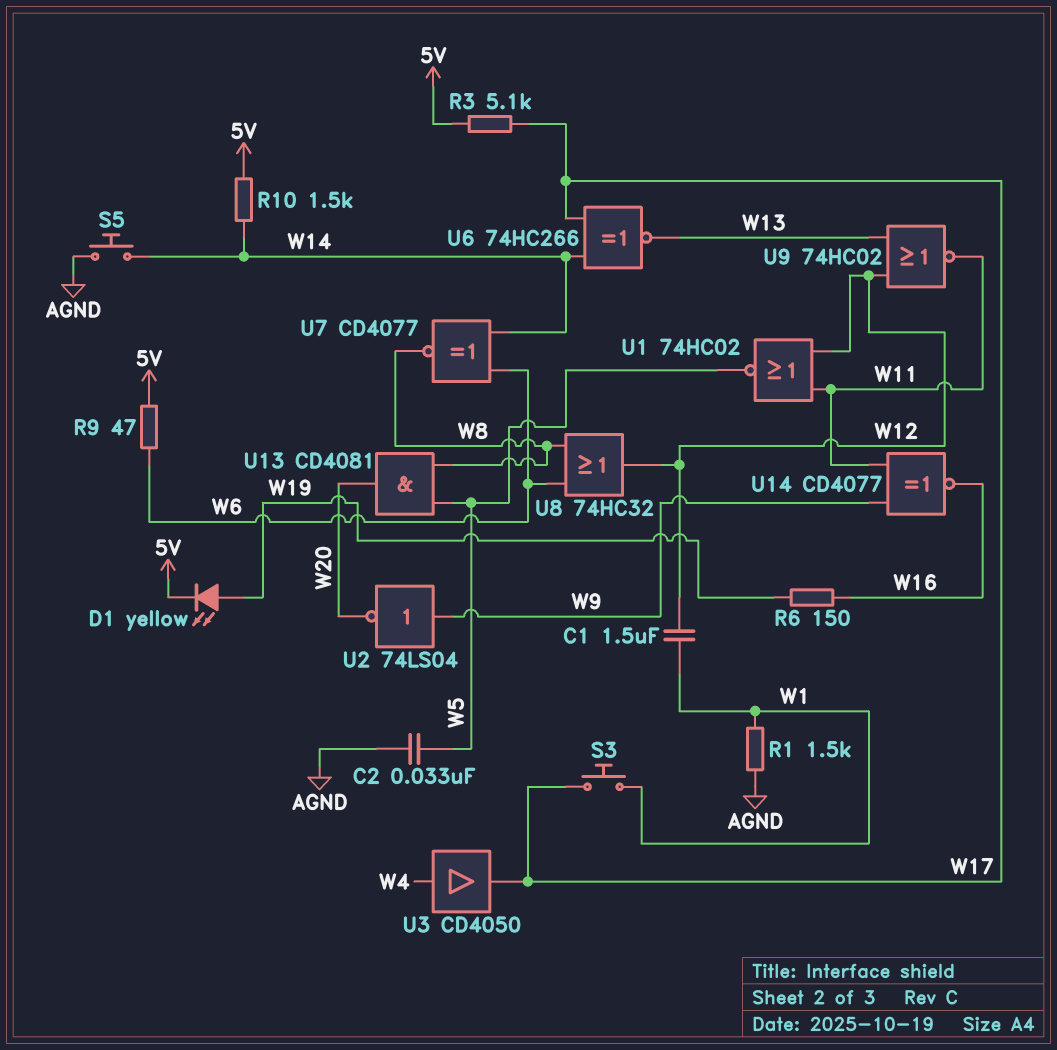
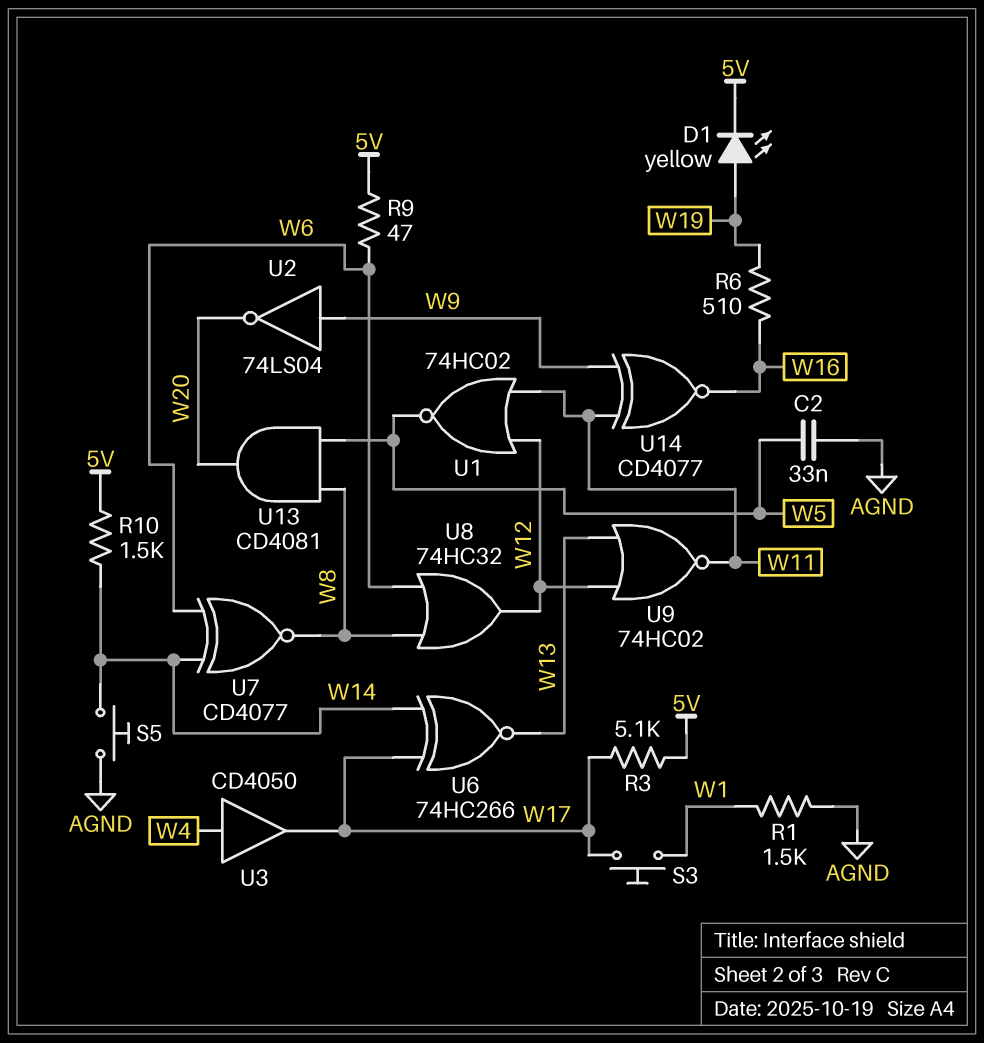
C1: 1.5uF (W1, W12) -> none
R6: 150 (W16, W19) -> 510 (W16, W19)

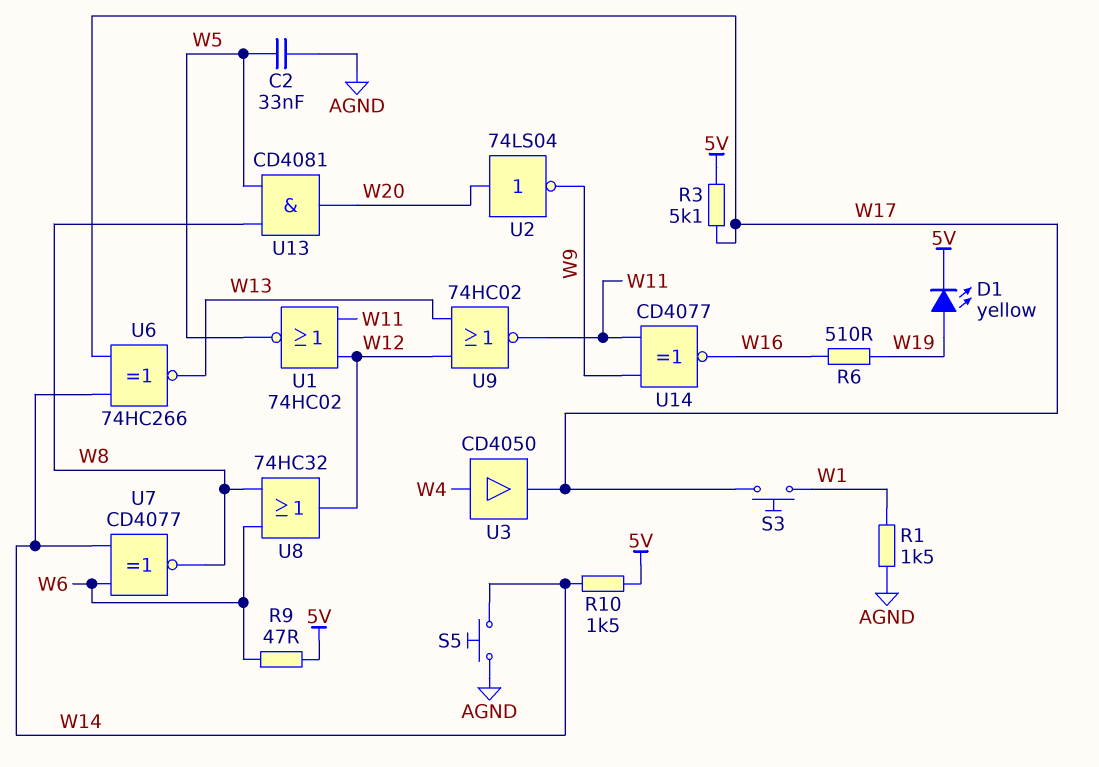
U2: NOT 74LS04 (in W9, out W20) -> NOT 74LS04 (in W20, out W9)

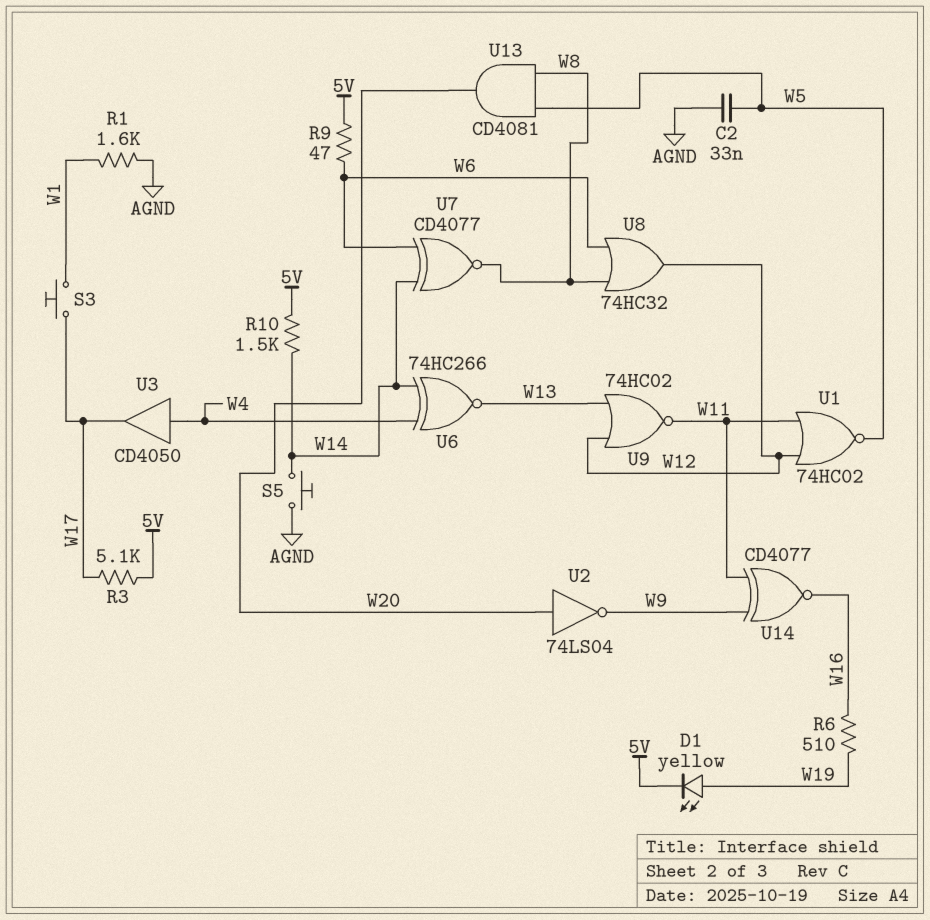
R1: 1.5k (AGND, W1) -> 1.6k (AGND, W1)
U6: XNOR 74HC266 (in W14, in W17, out W13) -> XNOR 74HC266 (in W4, in W14, out W13)

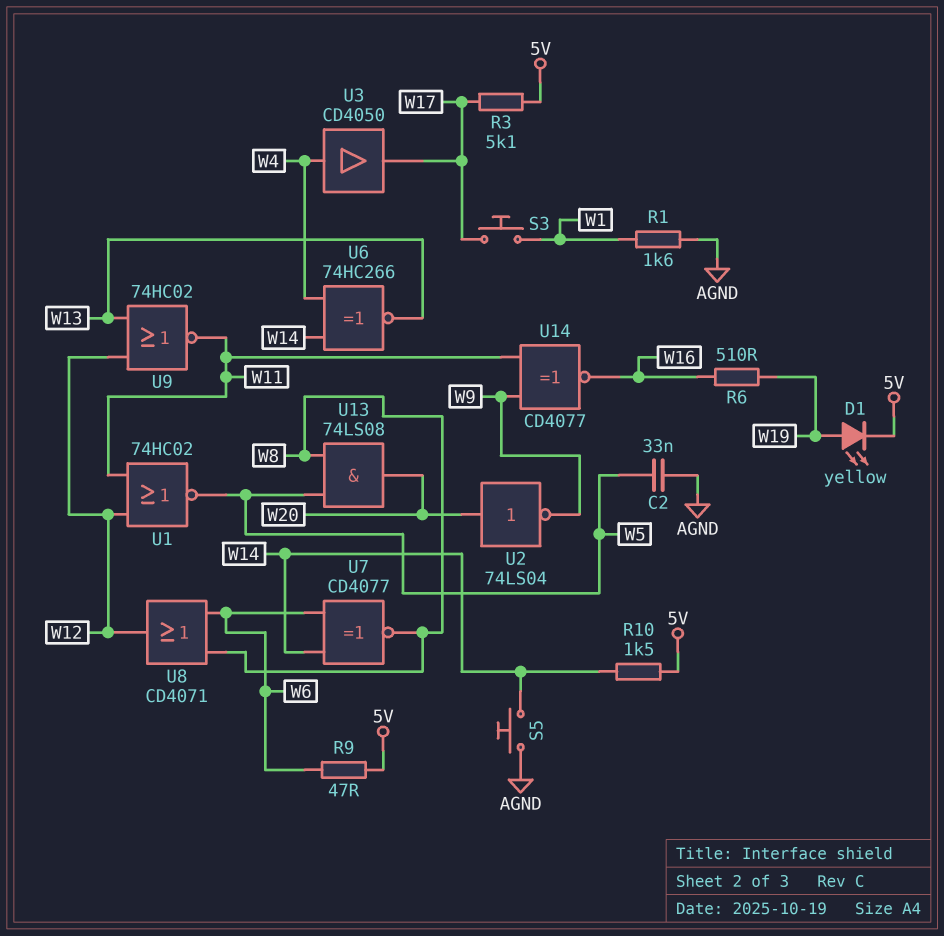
U8: OR 74HC32 (in W6, in W8, out W12) -> OR CD4071 (in W6, in W8, out W12)
U13: AND CD4081 (in W5, in W8, out W20) -> AND 74LS08 (in W5, in W8, out W20)

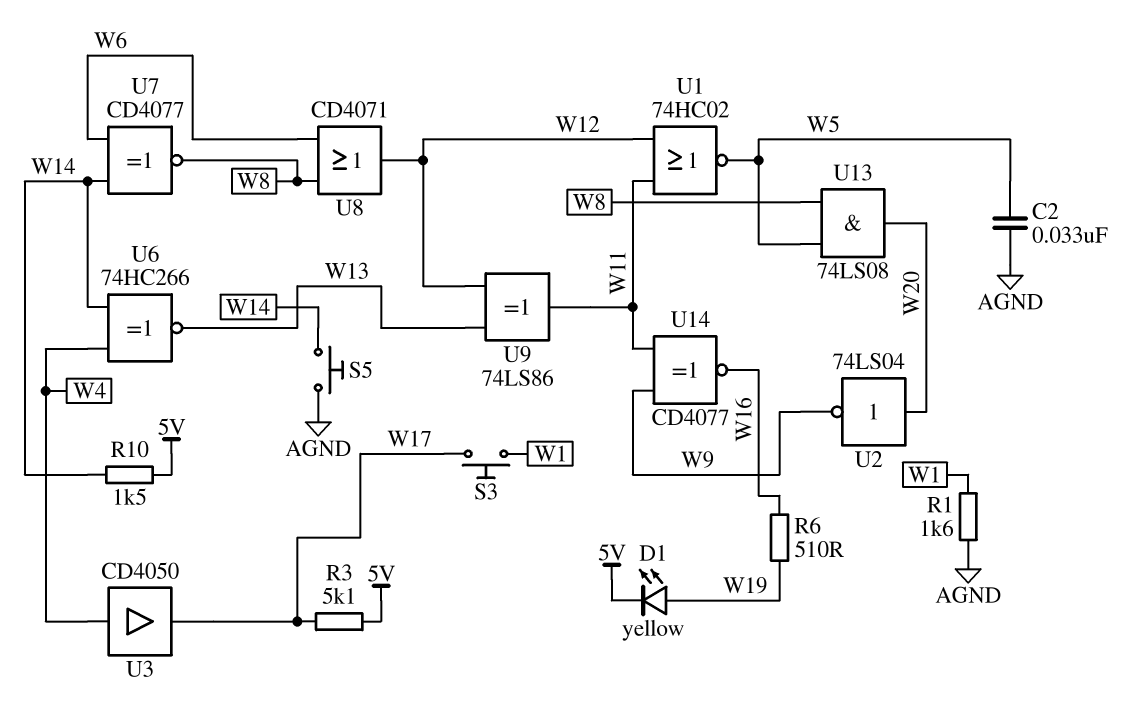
R9: 47 (5V, W6) -> none
U9: NOR 74HC02 (in W12, in W13, out W11) -> XOR 74LS86 (in W12, in W13, out W11)

